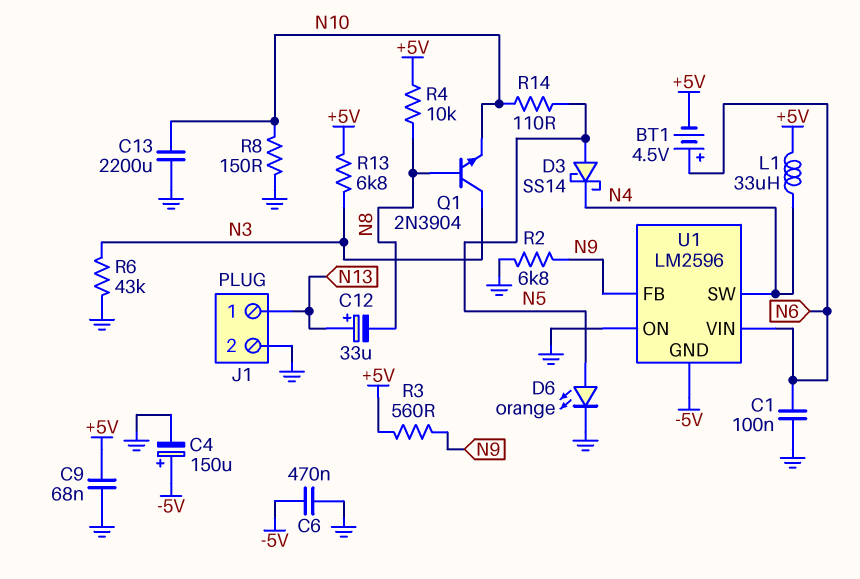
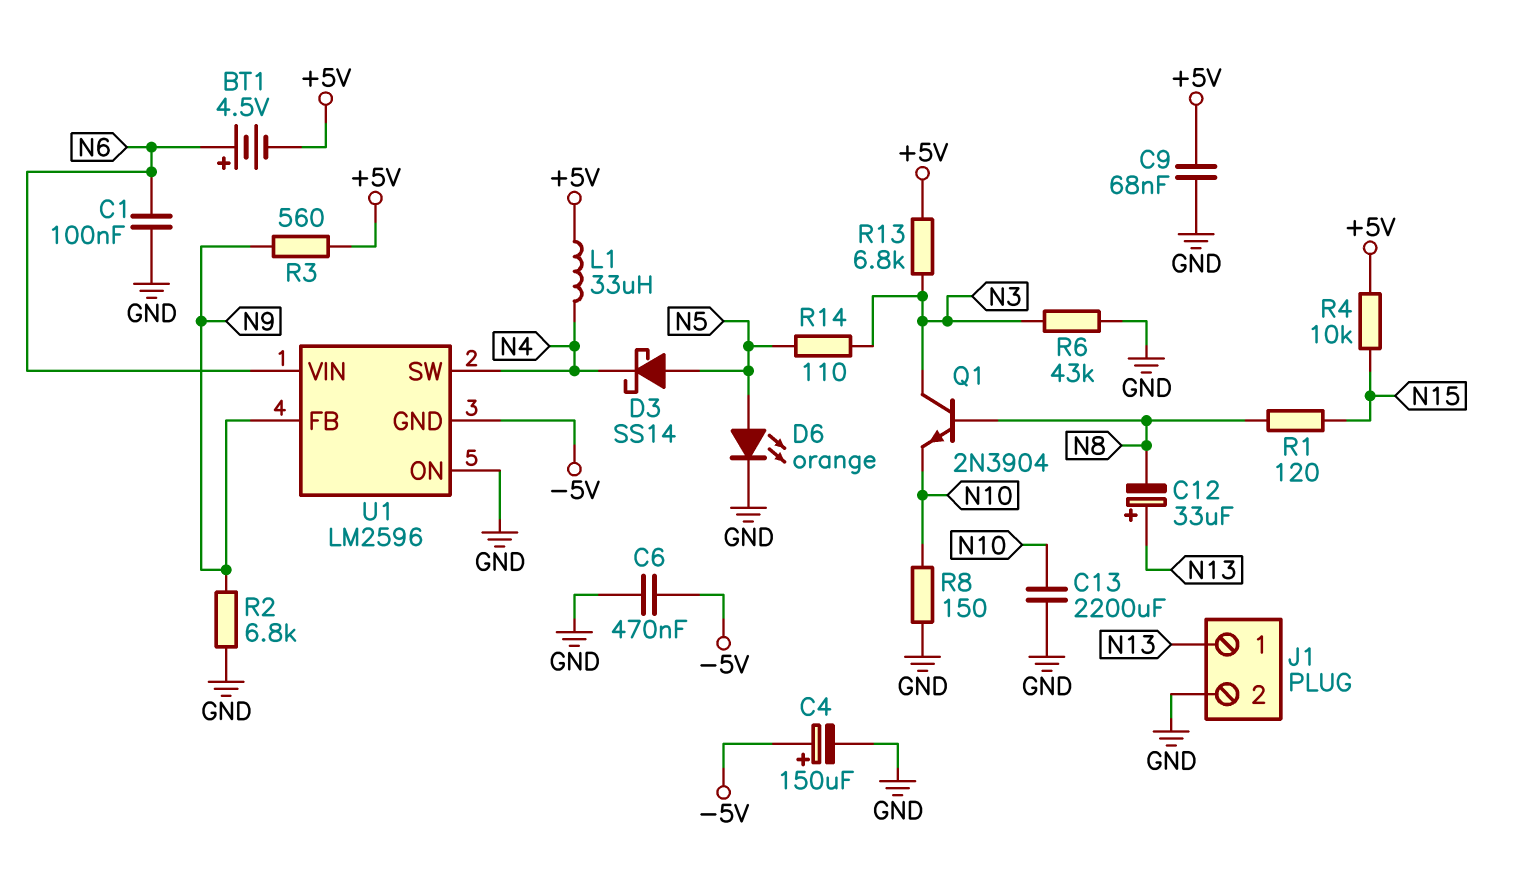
R1: none -> 120 (N8, N15)
R4: 10k (+5V, N8) -> 10k (+5V, N15)
R14: 110 (N5, N10) -> 110 (N3, N5)

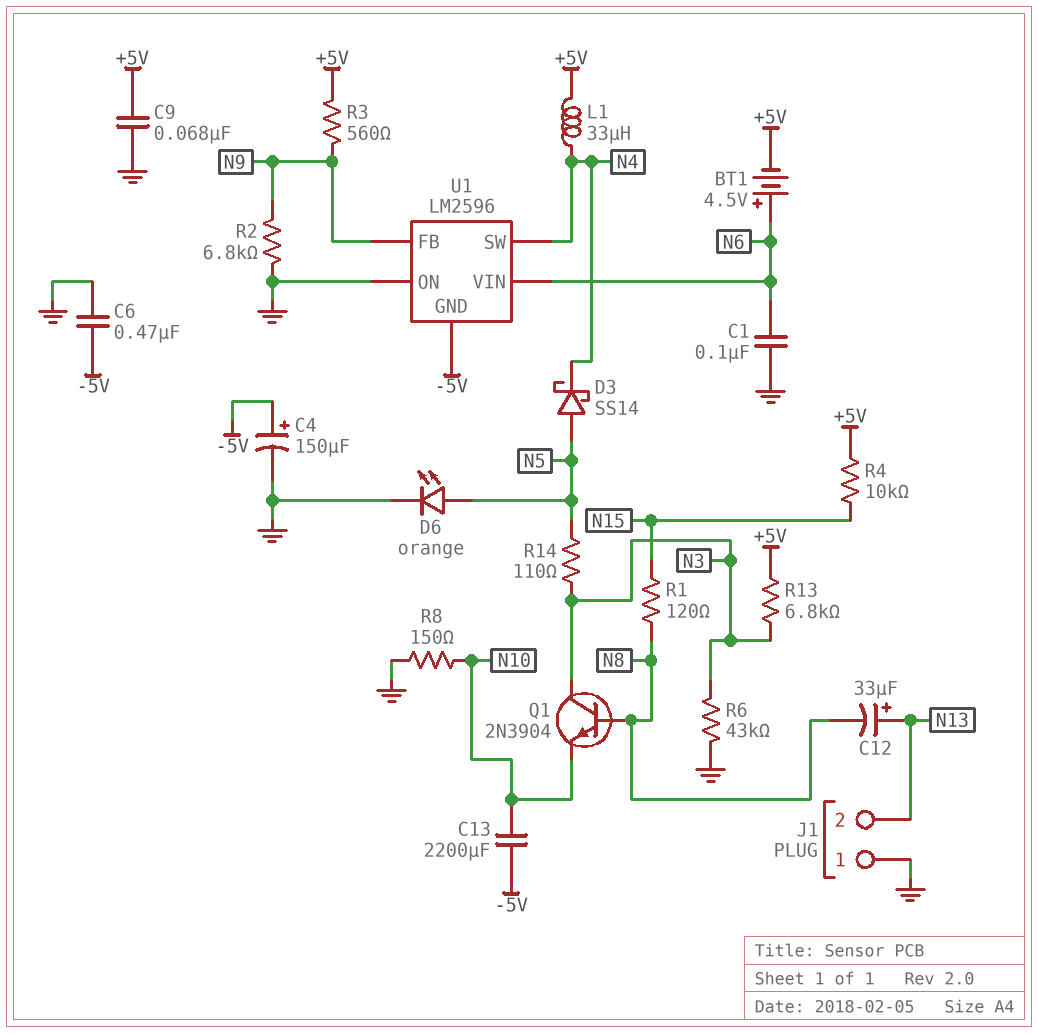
C13: 2200uF (GND, N10) -> 2200uF (-5V, N10)
J1 pin 1: N13 -> GND
J1 pin 2: GND -> N13

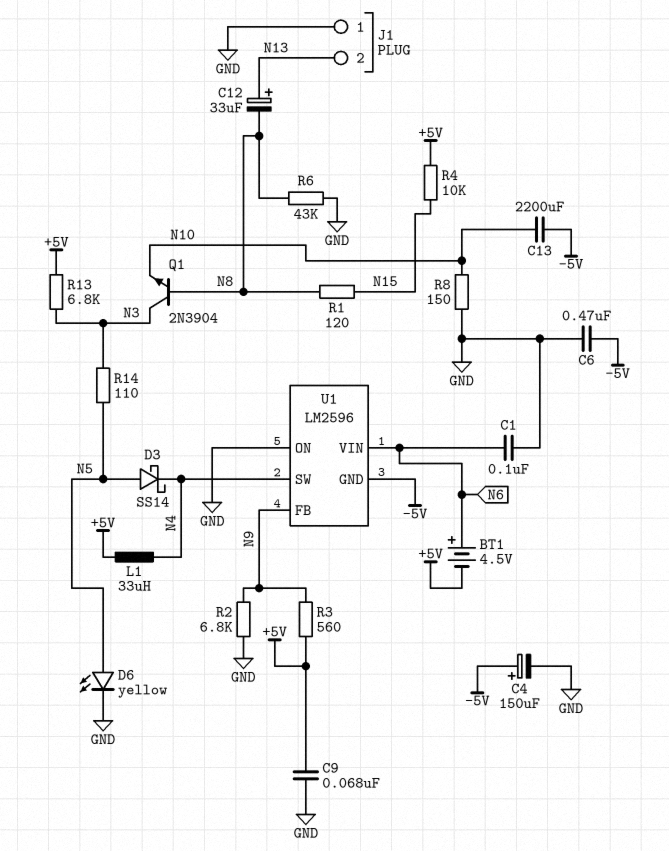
D6: LED orange (A N5, K GND) -> LED yellow (A N5, K GND)
R6: 43k (GND, N3) -> 43k (GND, N8)

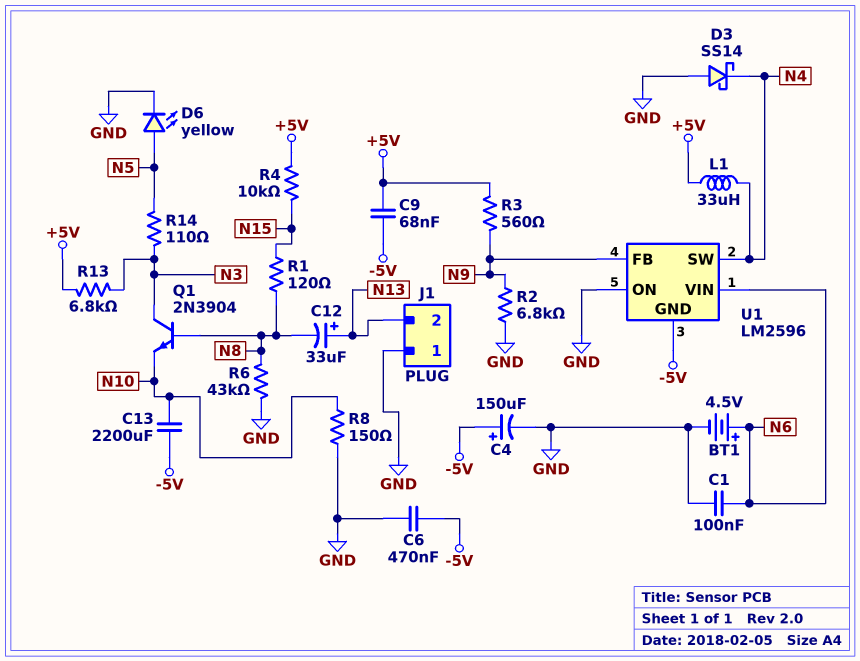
BT1: 4.5V (plus N6, minus +5V) -> 4.5V (plus N6, minus GND)
C9: 68nF (+5V, GND) -> 68nF (+5V, -5V)
D3: schottky SS14 (A N5, K N4) -> schottky SS14 (A GND, K N4)

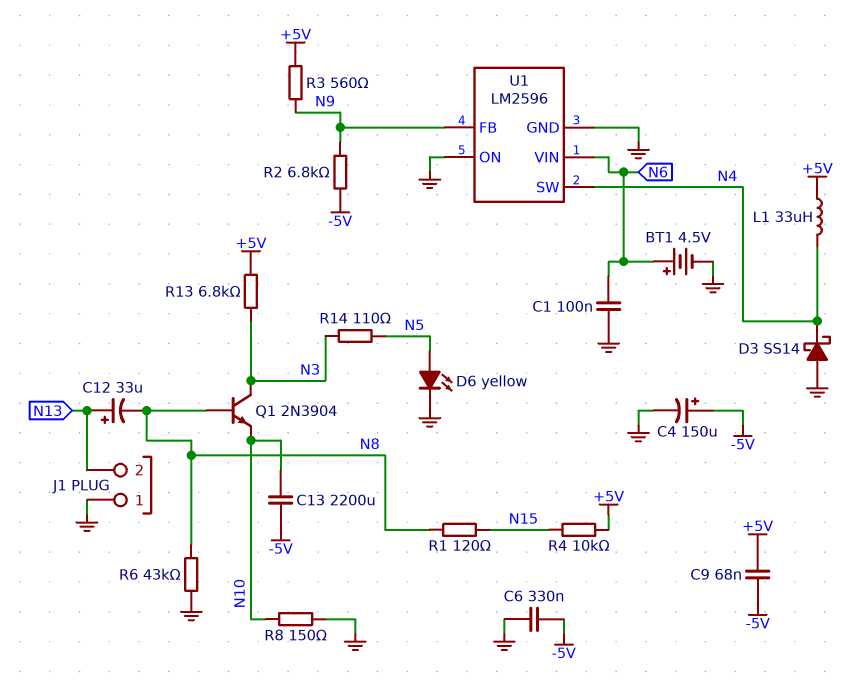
C6: 470nF (-5V, GND) -> 330nF (-5V, GND)
R2: 6.8k (GND, N9) -> 6.8k (-5V, N9)
U1 pin GND: -5V -> GND

